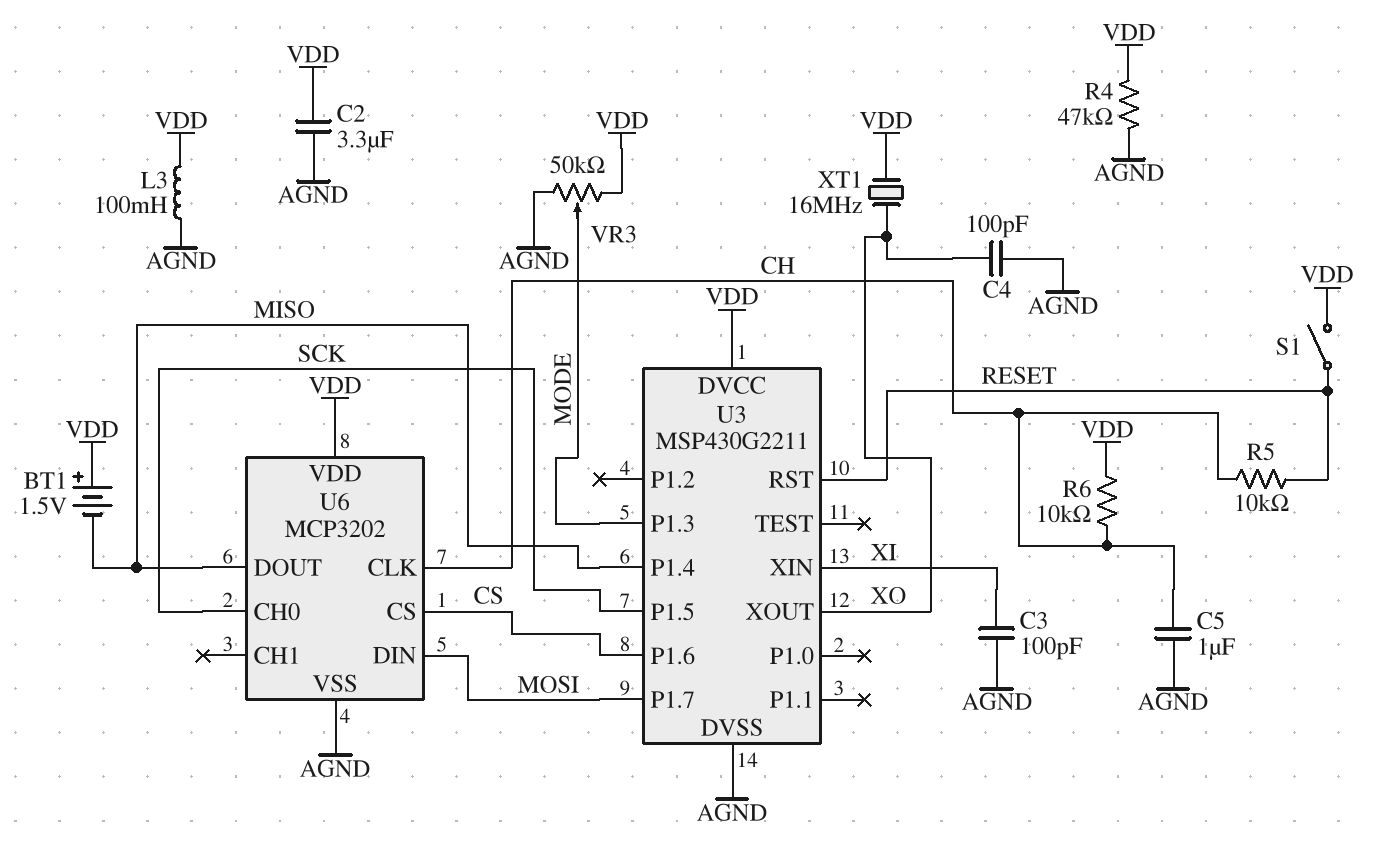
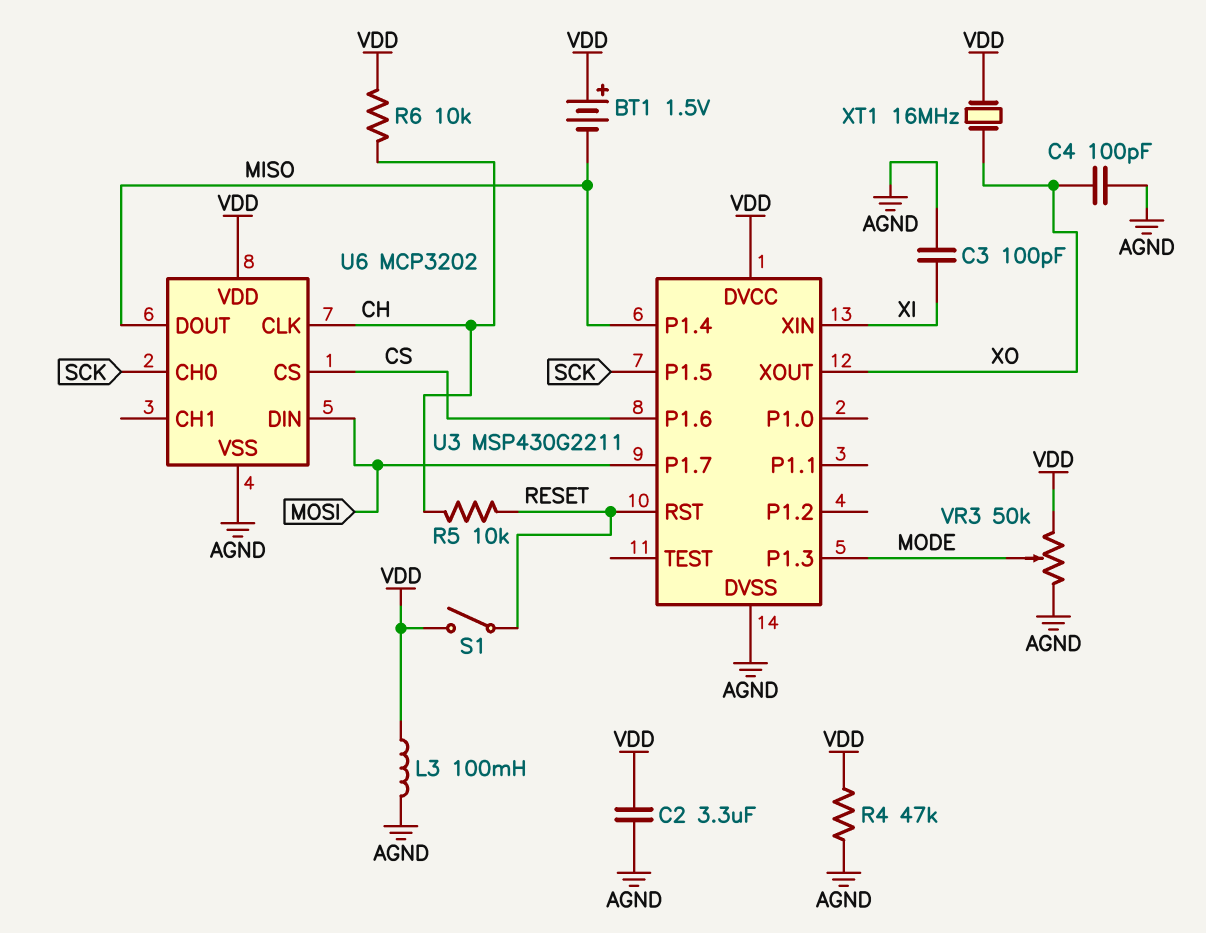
C5: 1uF (AGND, CH) -> none

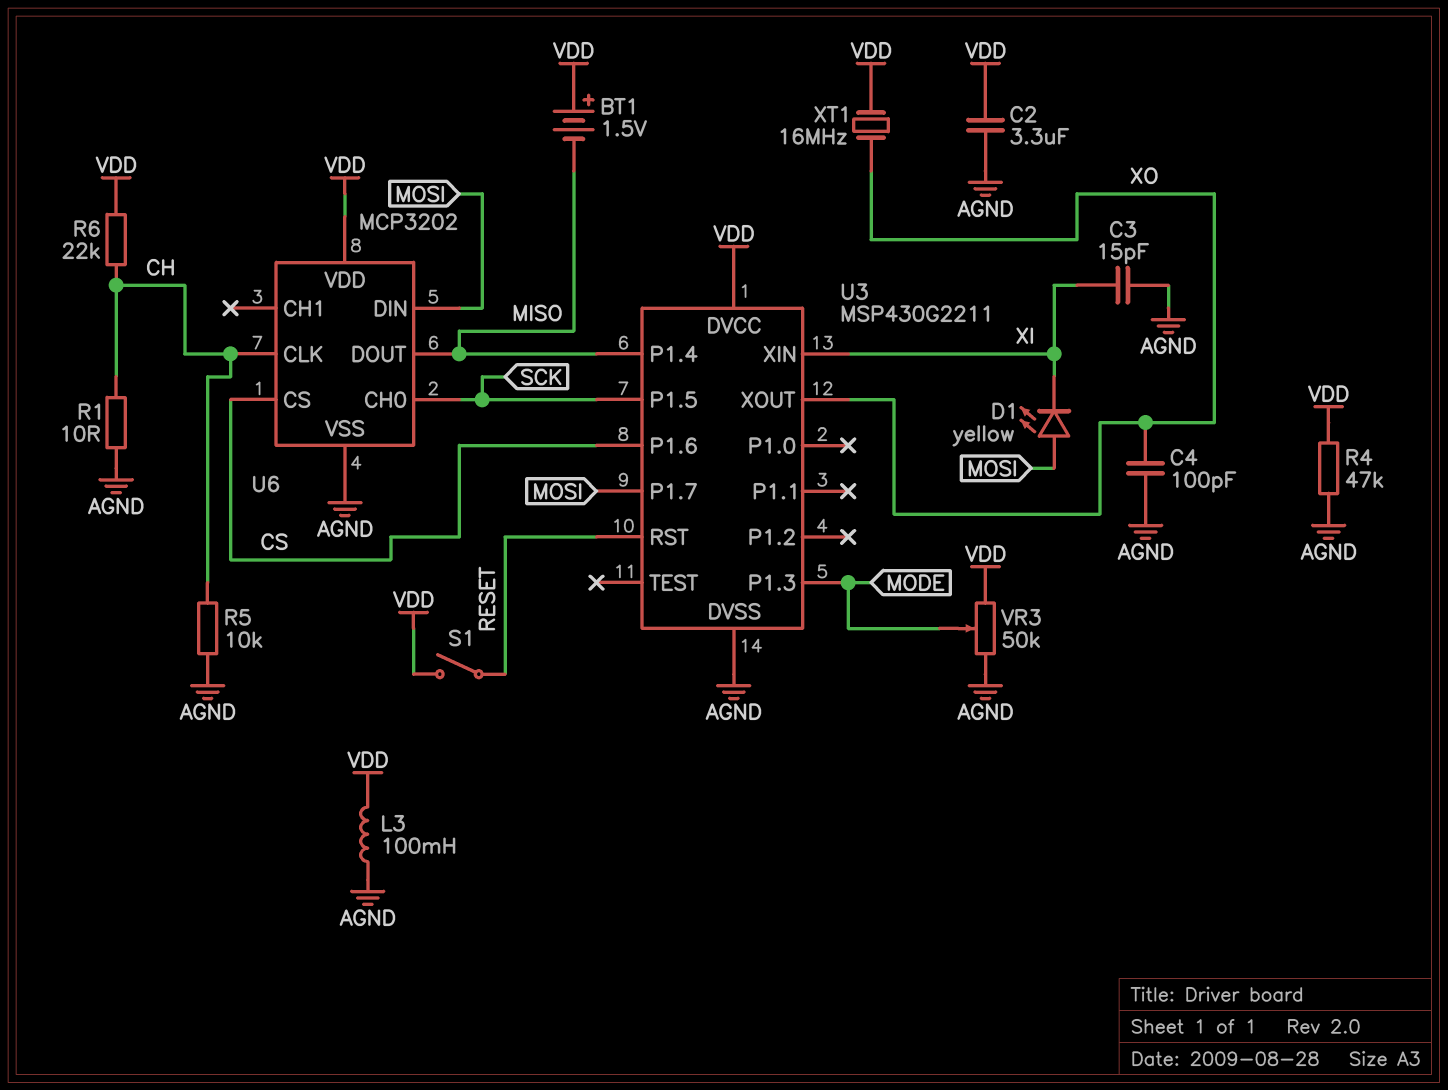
C3: 100pF (AGND, XI) -> 15pF (AGND, XI)
D1: none -> LED yellow (A MOSI, K XI)
R1: none -> 10 (AGND, CH)
R5: 10k (CH, RESET) -> 10k (AGND, CH)
R6: 10k (CH, VDD) -> 22k (CH, VDD)

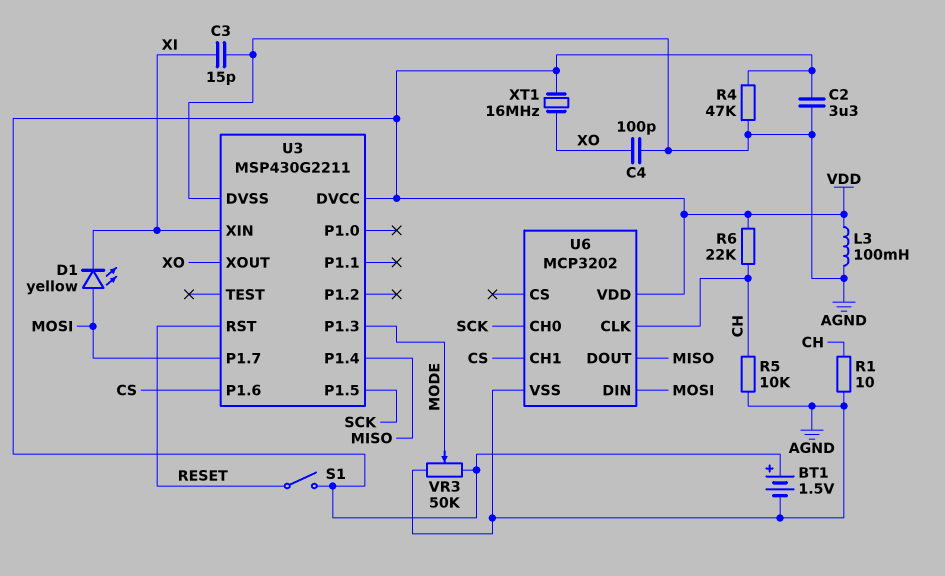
BT1: 1.5V (plus VDD, minus MISO) -> 1.5V (plus VDD, minus AGND)
U6 pin CH1: none -> CS
U6 pin CS: CS -> none

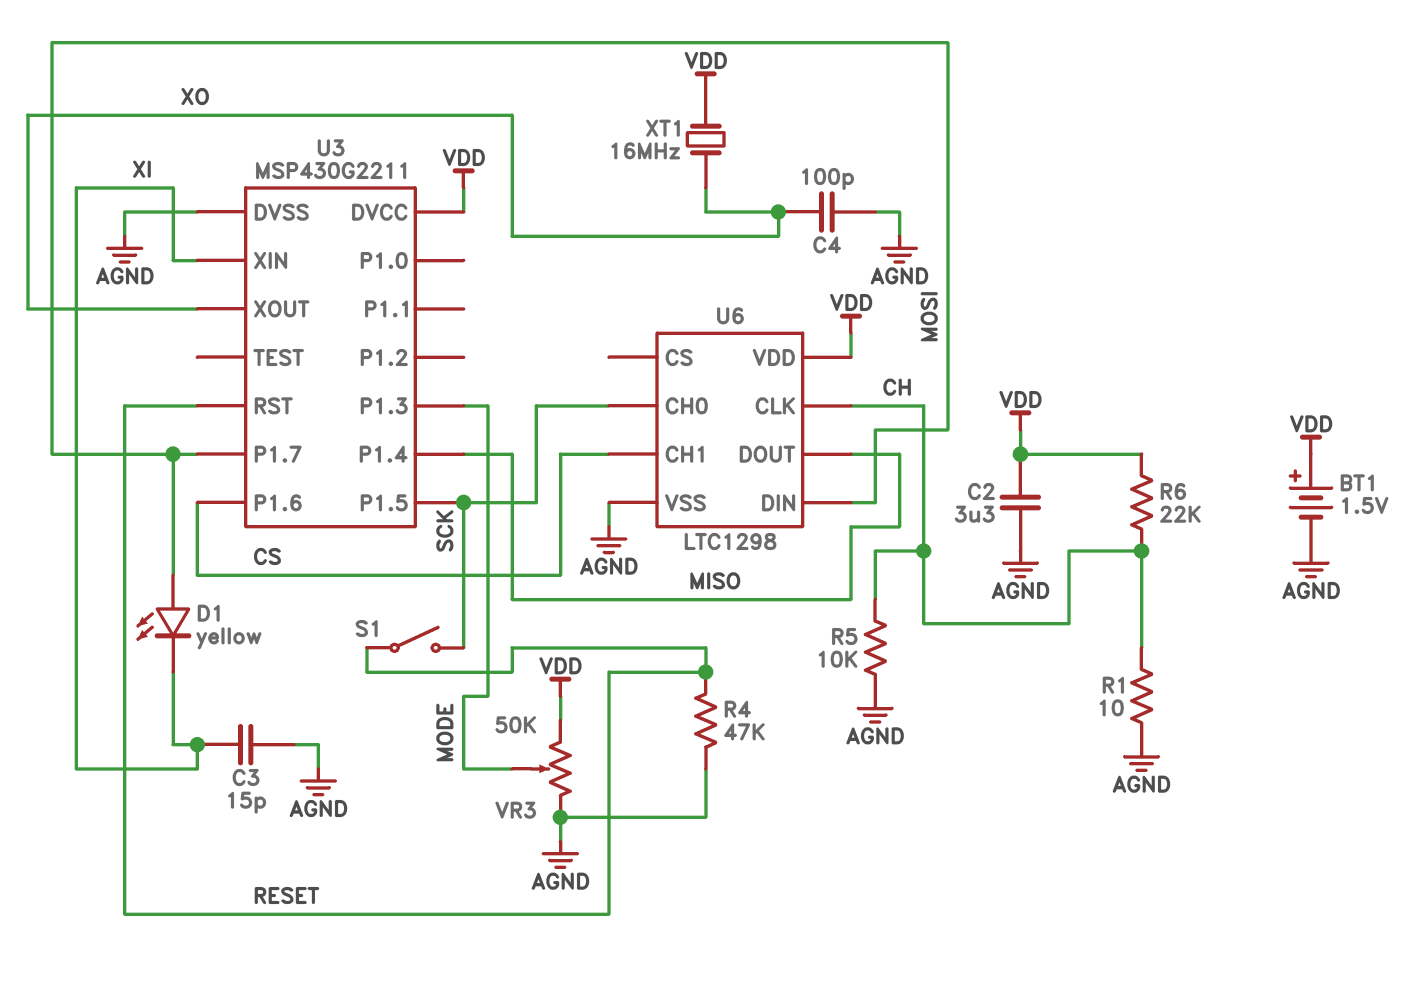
L3: 100mH (AGND, VDD) -> none
R4: 47k (AGND, VDD) -> 47k (AGND, RESET)
S1: switch (RESET, VDD) -> switch (RESET, SCK)
U6: MCP3202 -> LTC1298

